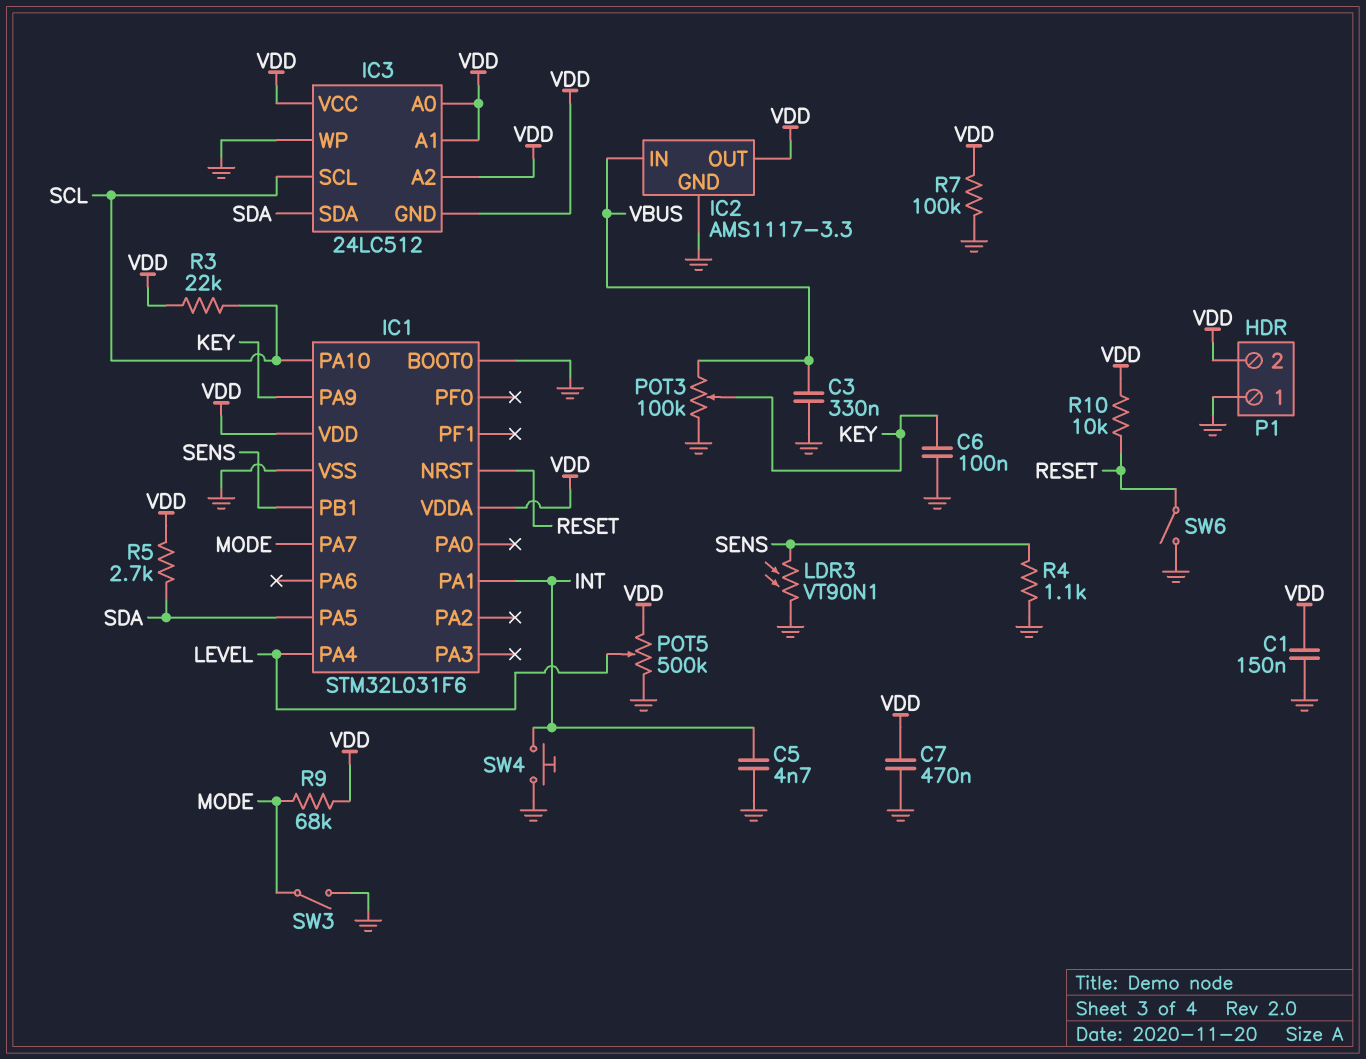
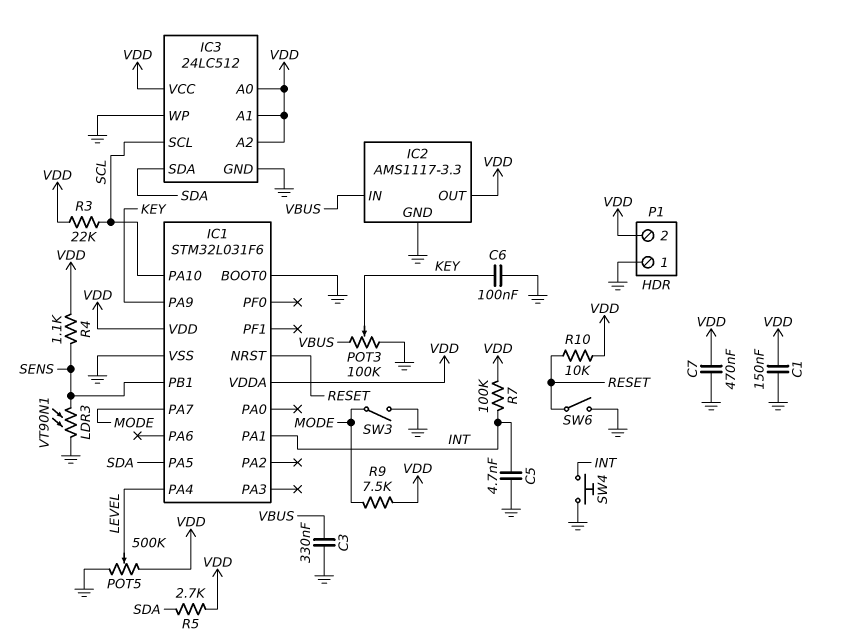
IC3 pin GND: VDD -> GND
R4: 1.1k (GND, SENS) -> 1.1k (SENS, VDD)
R7: 100k (GND, VDD) -> 100k (INT, VDD)
R9: 68k (MODE, VDD) -> 7.5k (MODE, VDD)

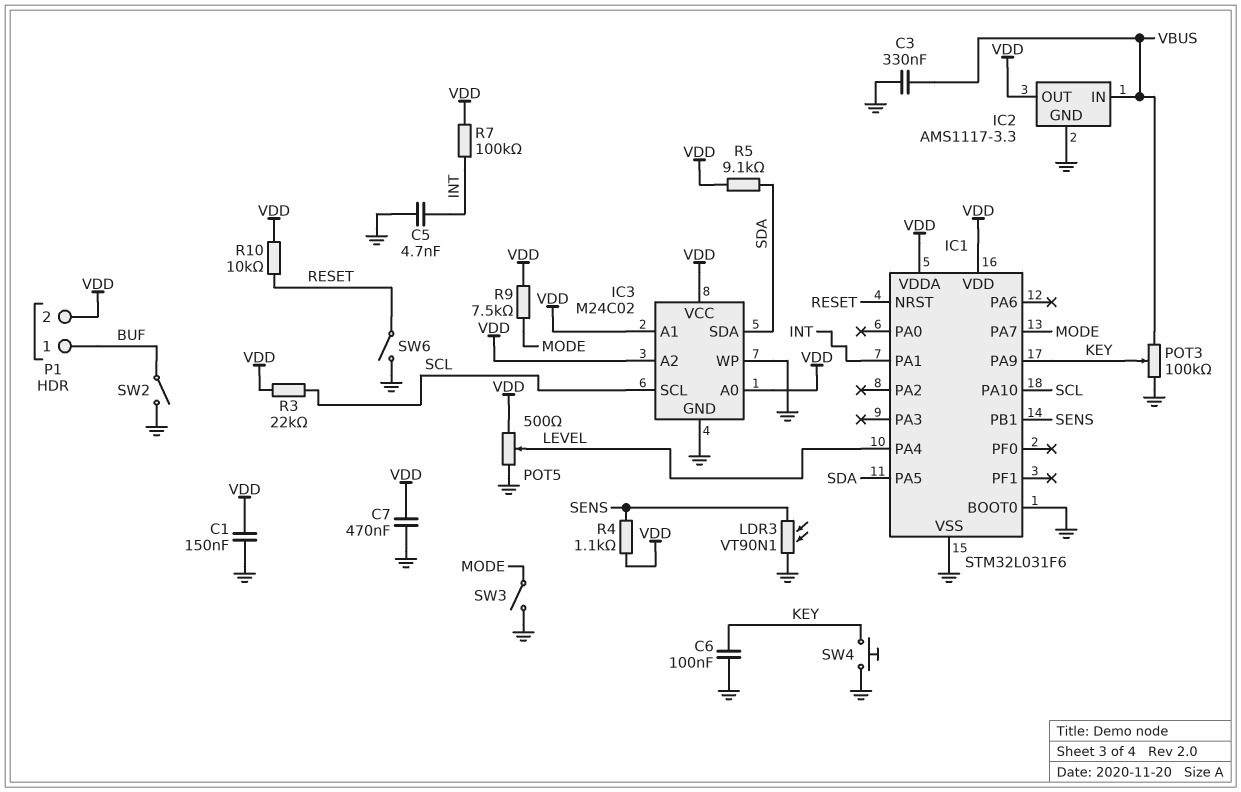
IC3: 24LC512 -> M24C02
P1 pin 1: GND -> BUF
POT5: 500k (GND, VDD, wiper LEVEL) -> 500 (GND, VDD, wiper LEVEL)
R5: 2.7k (SDA, VDD) -> 9.1k (SDA, VDD)
SW2: none -> switch (BUF, GND)
SW4: button (GND, INT) -> button (GND, KEY)

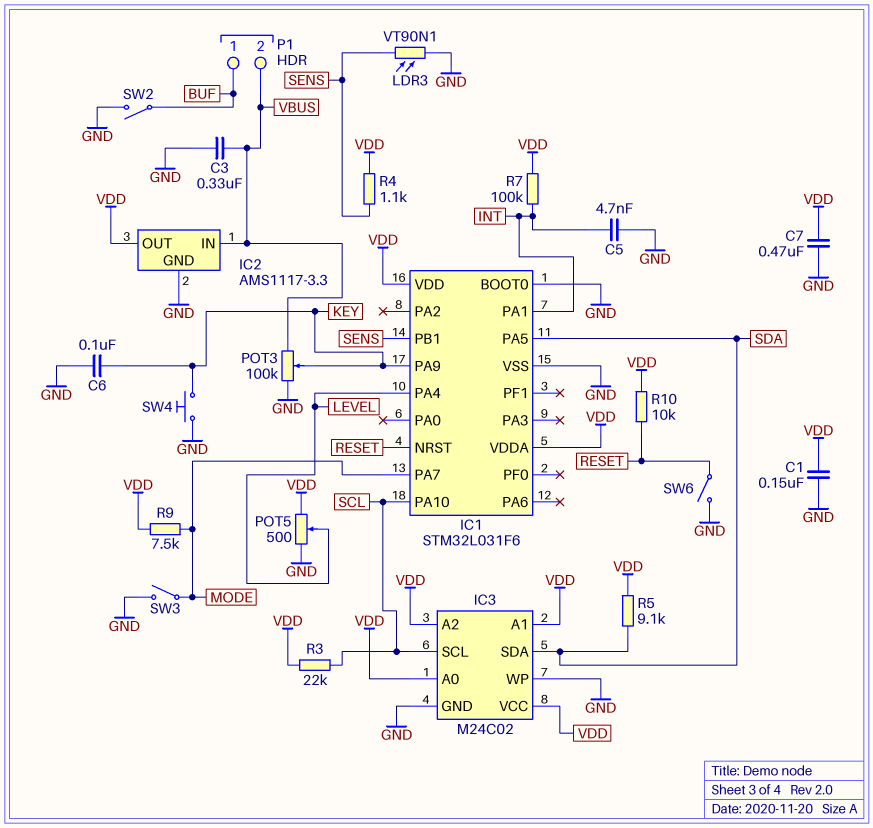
P1 pin 2: VDD -> VBUS

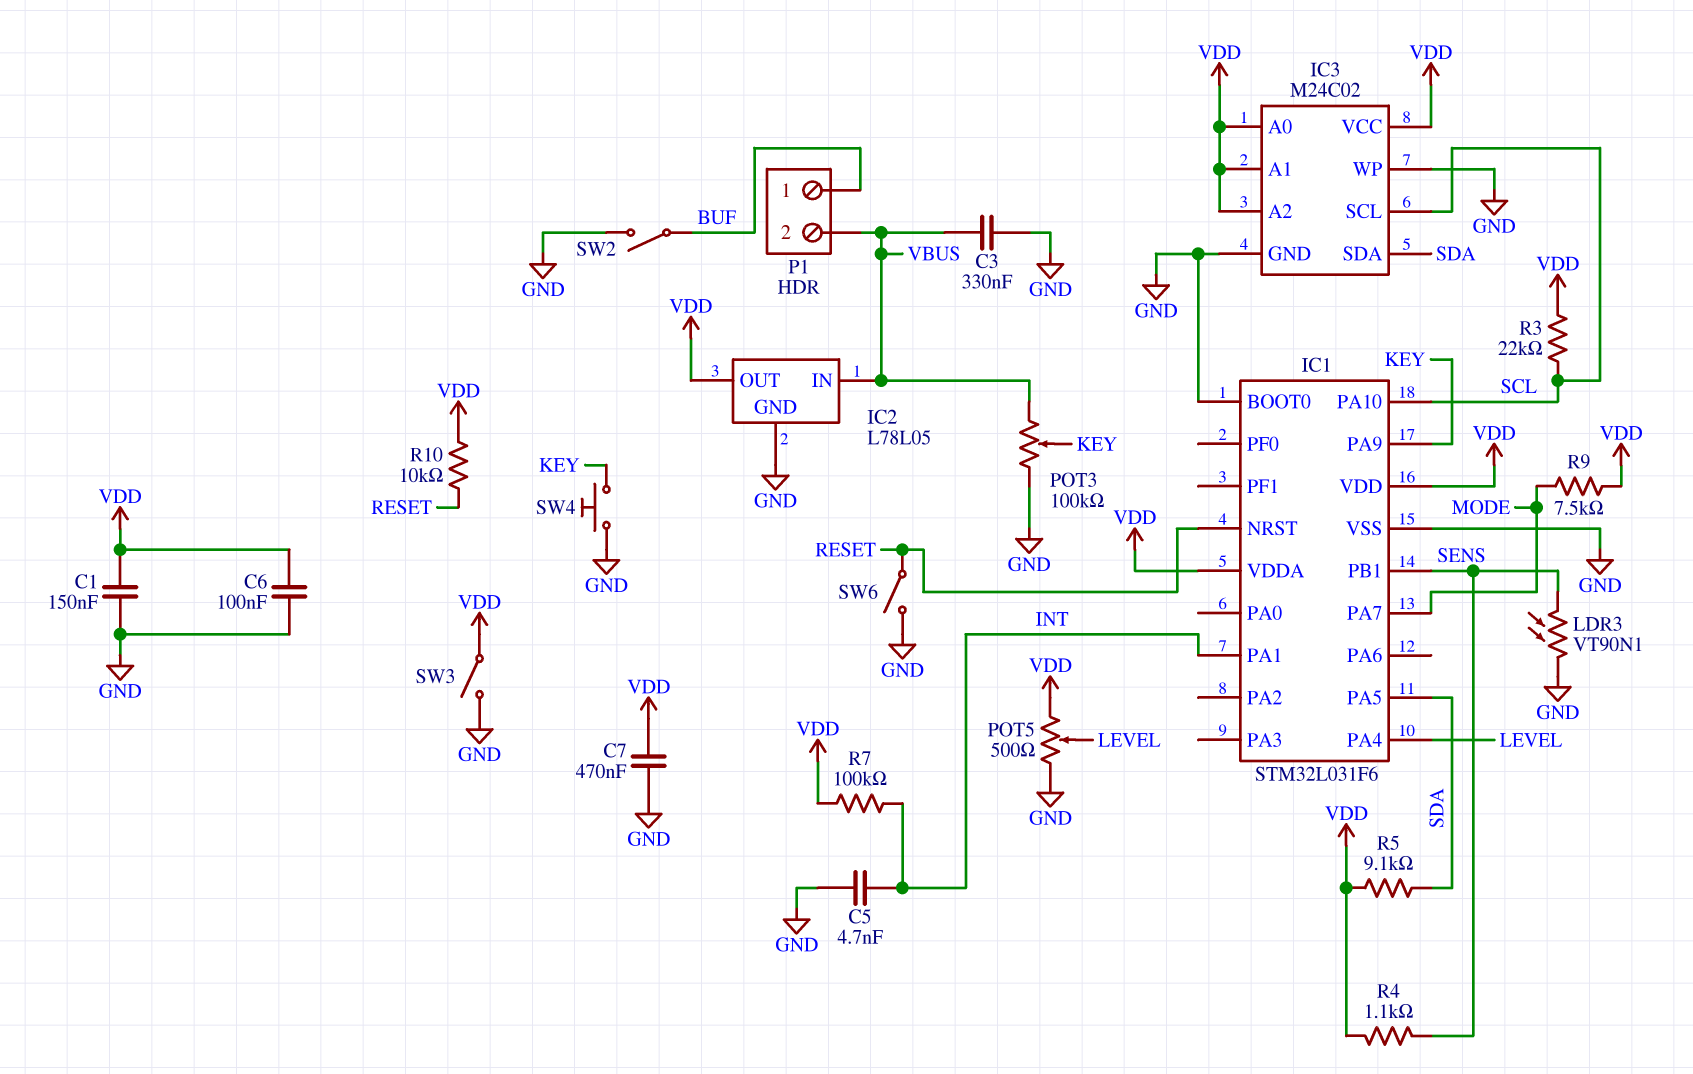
C6: 100nF (GND, KEY) -> 100nF (GND, VDD)
IC2: AMS1117-3.3 -> L78L05
SW3: switch (GND, MODE) -> switch (GND, VDD)

